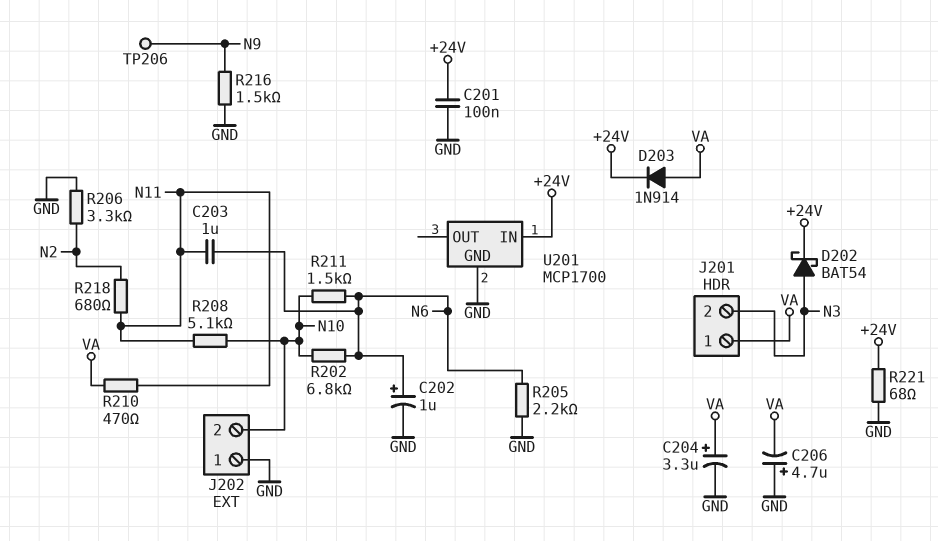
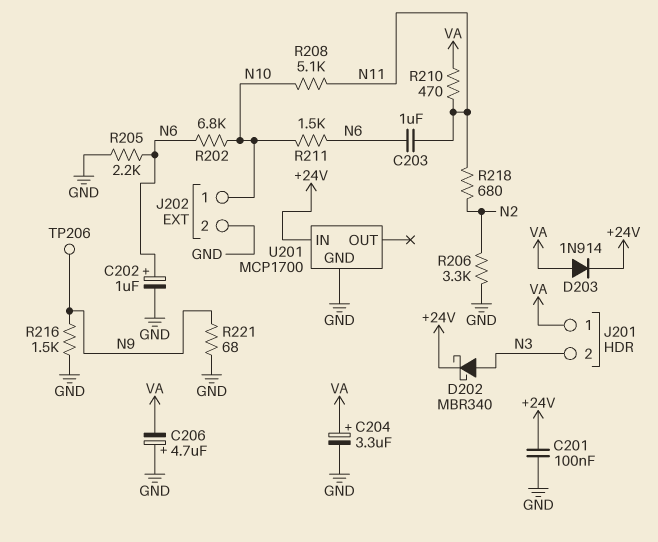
D202: schottky BAT54 (A N3, K +24V) -> schottky MBR340 (A N3, K +24V)
J202 pin 1: GND -> N10
J202 pin 2: N10 -> GND
R221: 68 (+24V, GND) -> 68 (GND, N9)

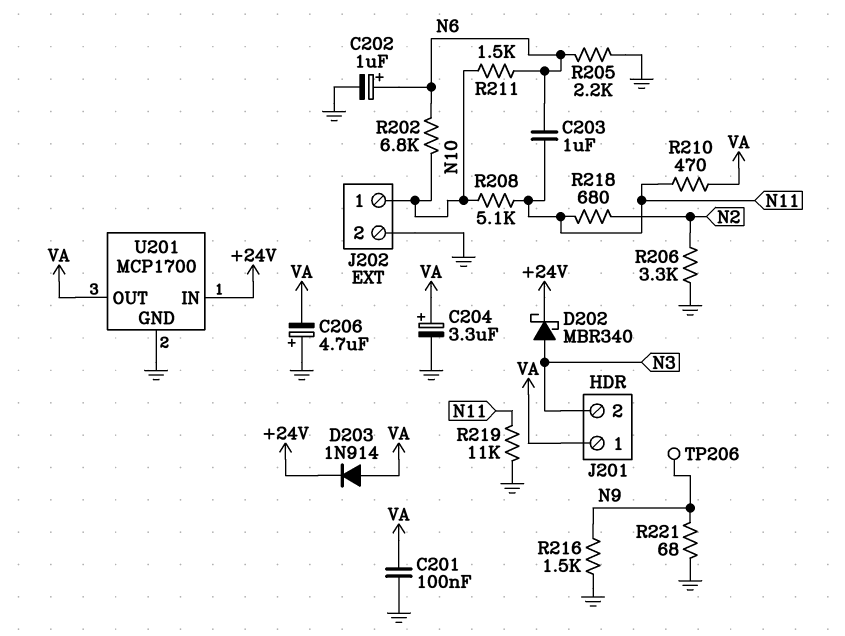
C201: 100nF (+24V, GND) -> 100nF (GND, VA)
R219: none -> 11k (GND, N11)
U201 pin OUT: none -> VA

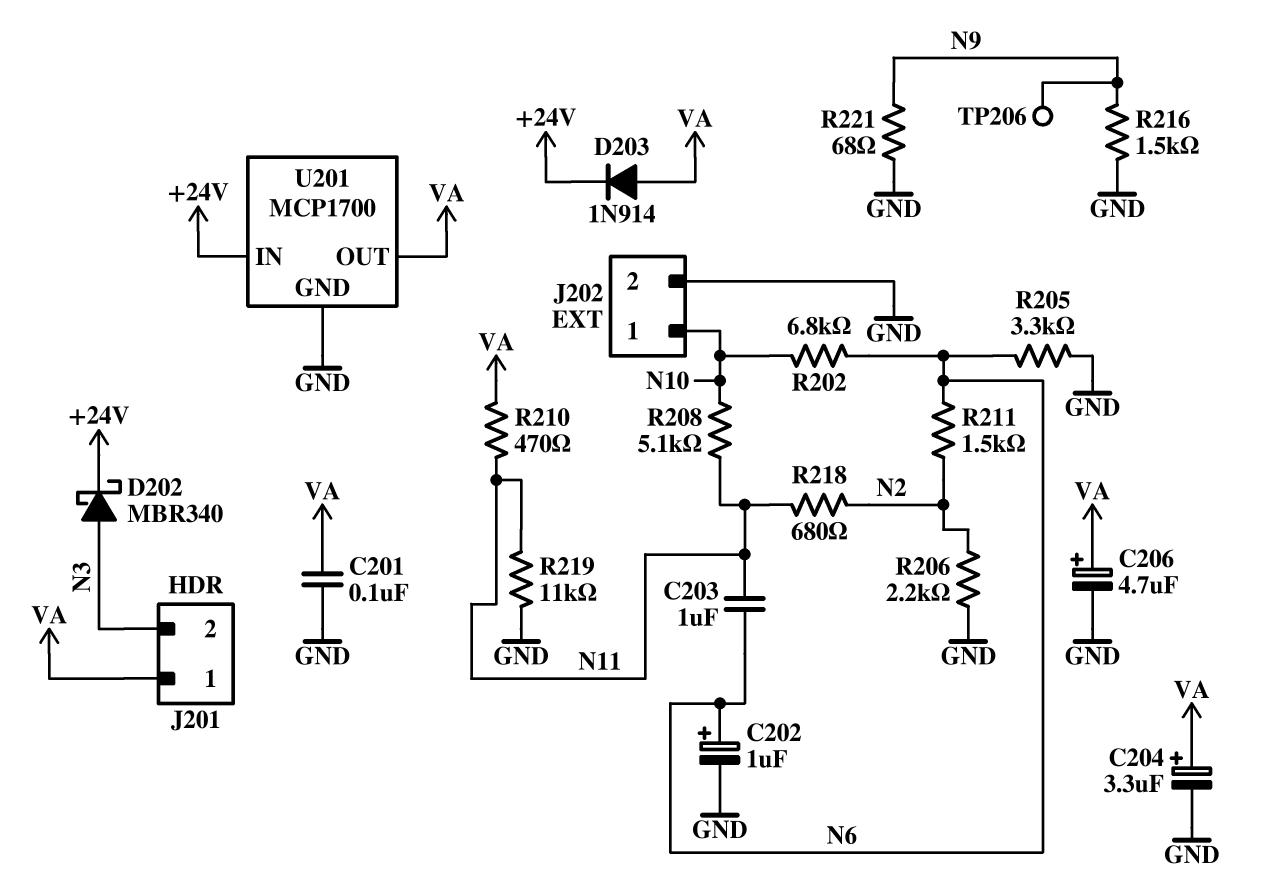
C206: 4.7uF (plus GND, minus VA) -> 4.7uF (plus VA, minus GND)
R205: 2.2k (GND, N6) -> 3.3k (GND, N6)
R206: 3.3k (GND, N2) -> 2.2k (GND, N2)
R211: 1.5k (N6, N10) -> 1.5k (N2, N6)

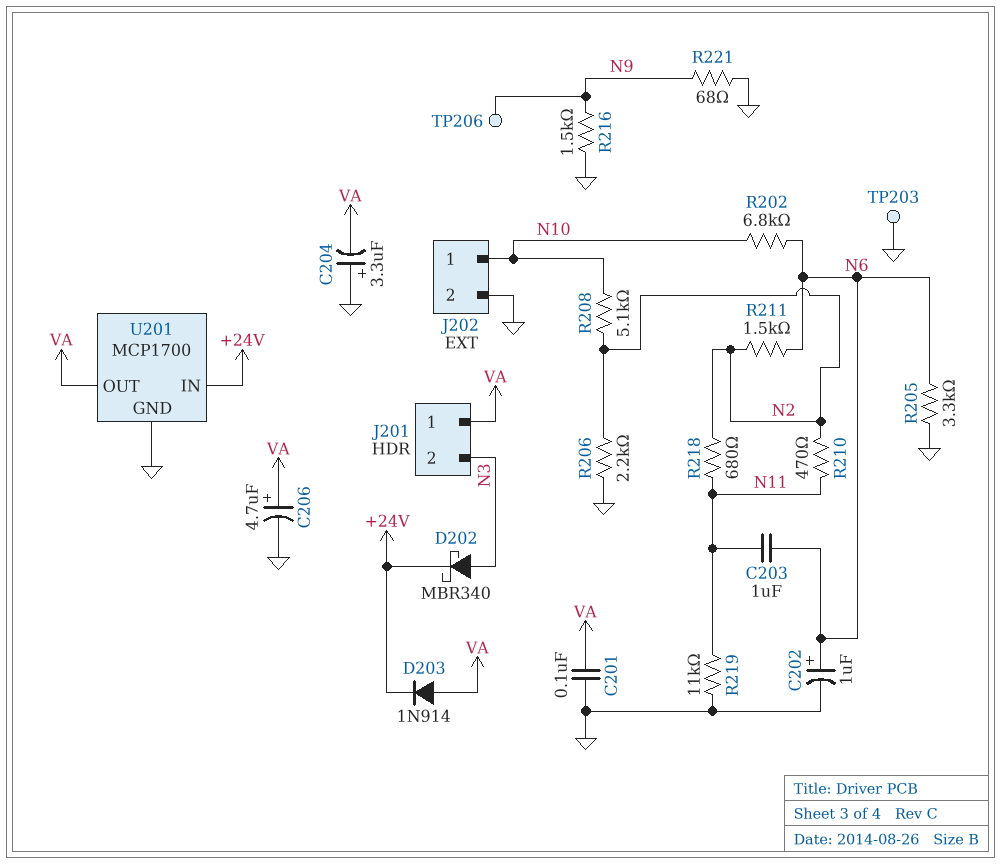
C204: 3.3uF (plus VA, minus GND) -> 3.3uF (plus GND, minus VA)
R208: 5.1k (N10, N11) -> 5.1k (N2, N10)
R210: 470 (N11, VA) -> 470 (N2, N11)
TP203: none -> test point (GND)

